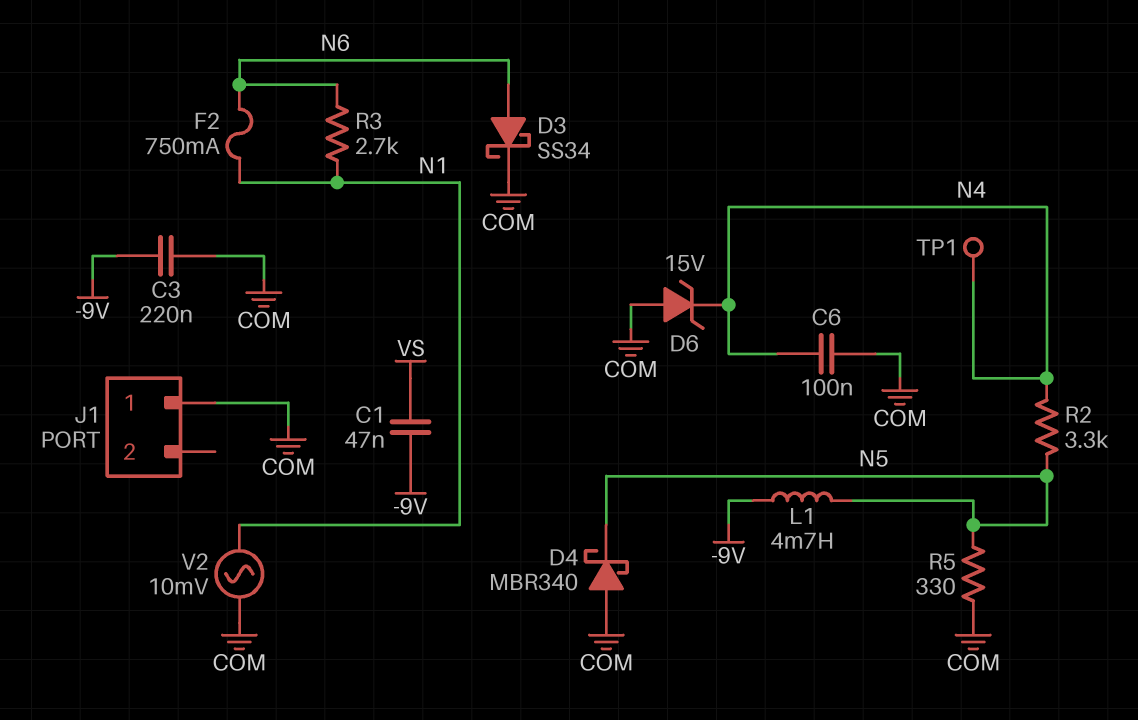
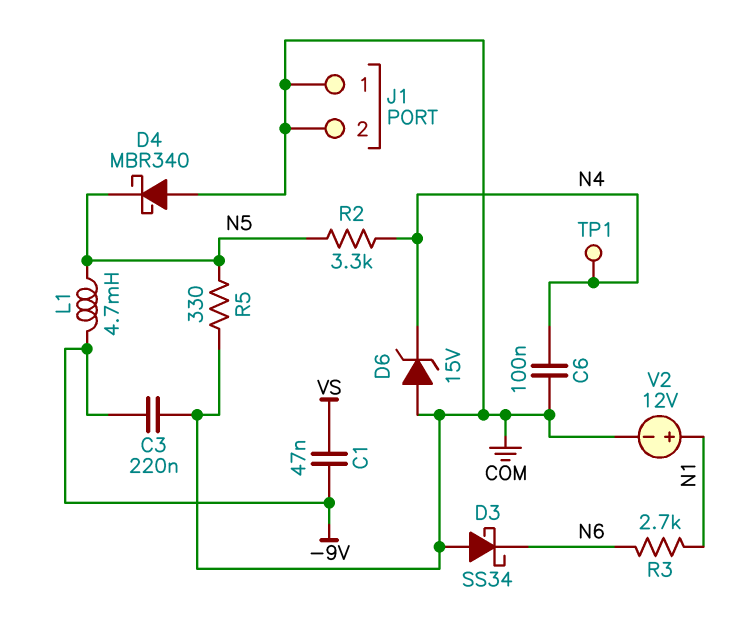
D3: schottky SS34 (A N6, K COM) -> schottky SS34 (A COM, K N6)
F2: 750mA (N1, N6) -> none
J1 pin 2: none -> COM
V2: AC 10mV (COM, N1) -> 12V (plus N1, minus COM)

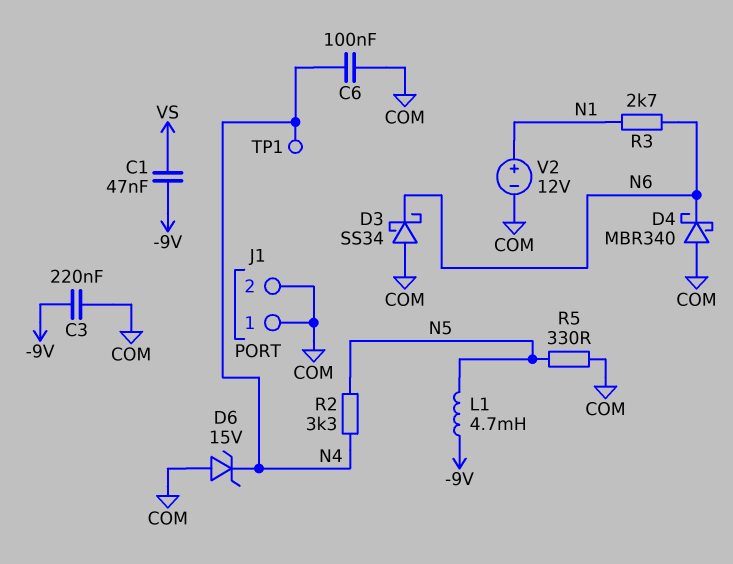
D4: schottky MBR340 (A COM, K N5) -> schottky MBR340 (A COM, K N6)

